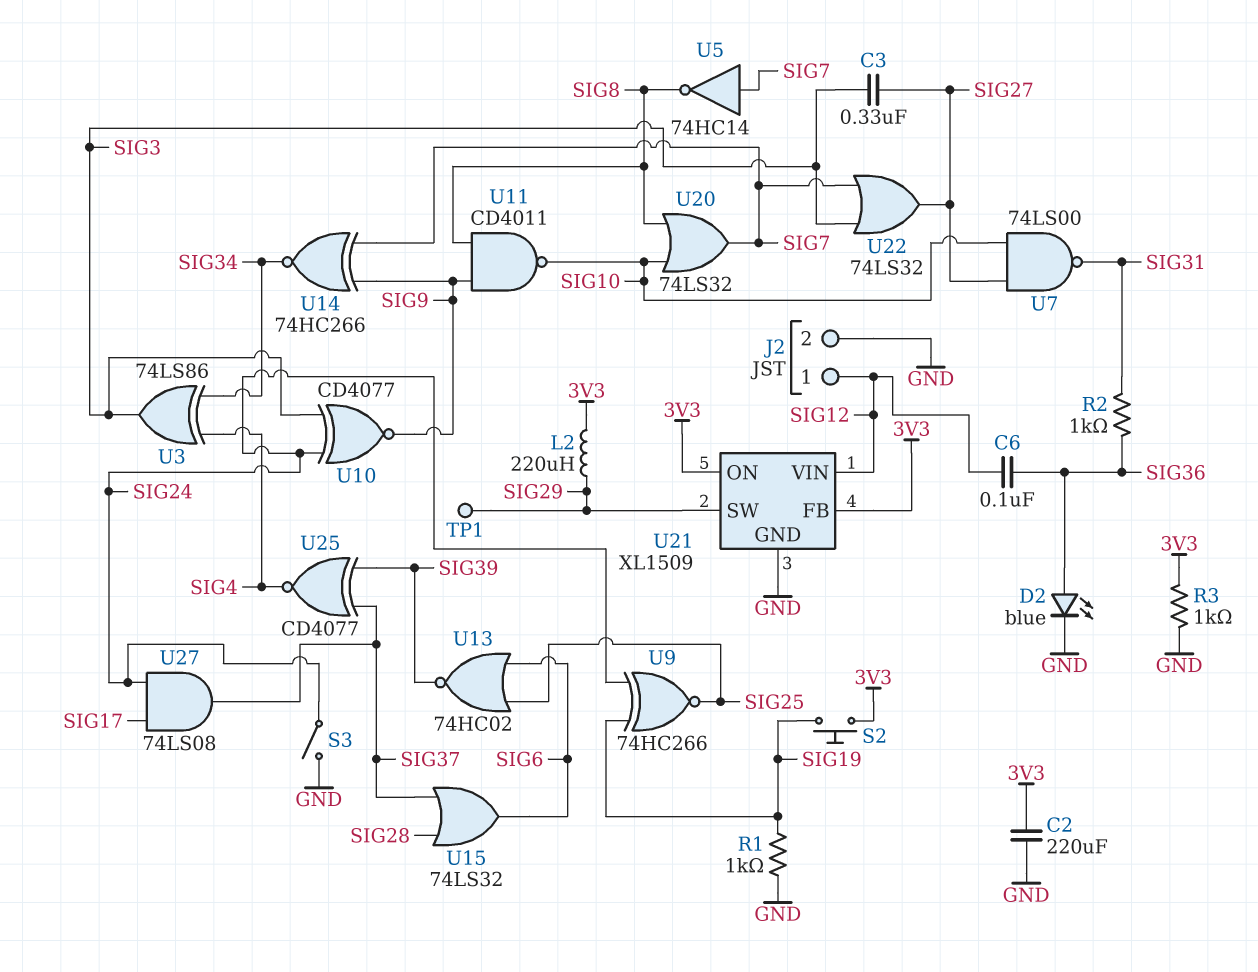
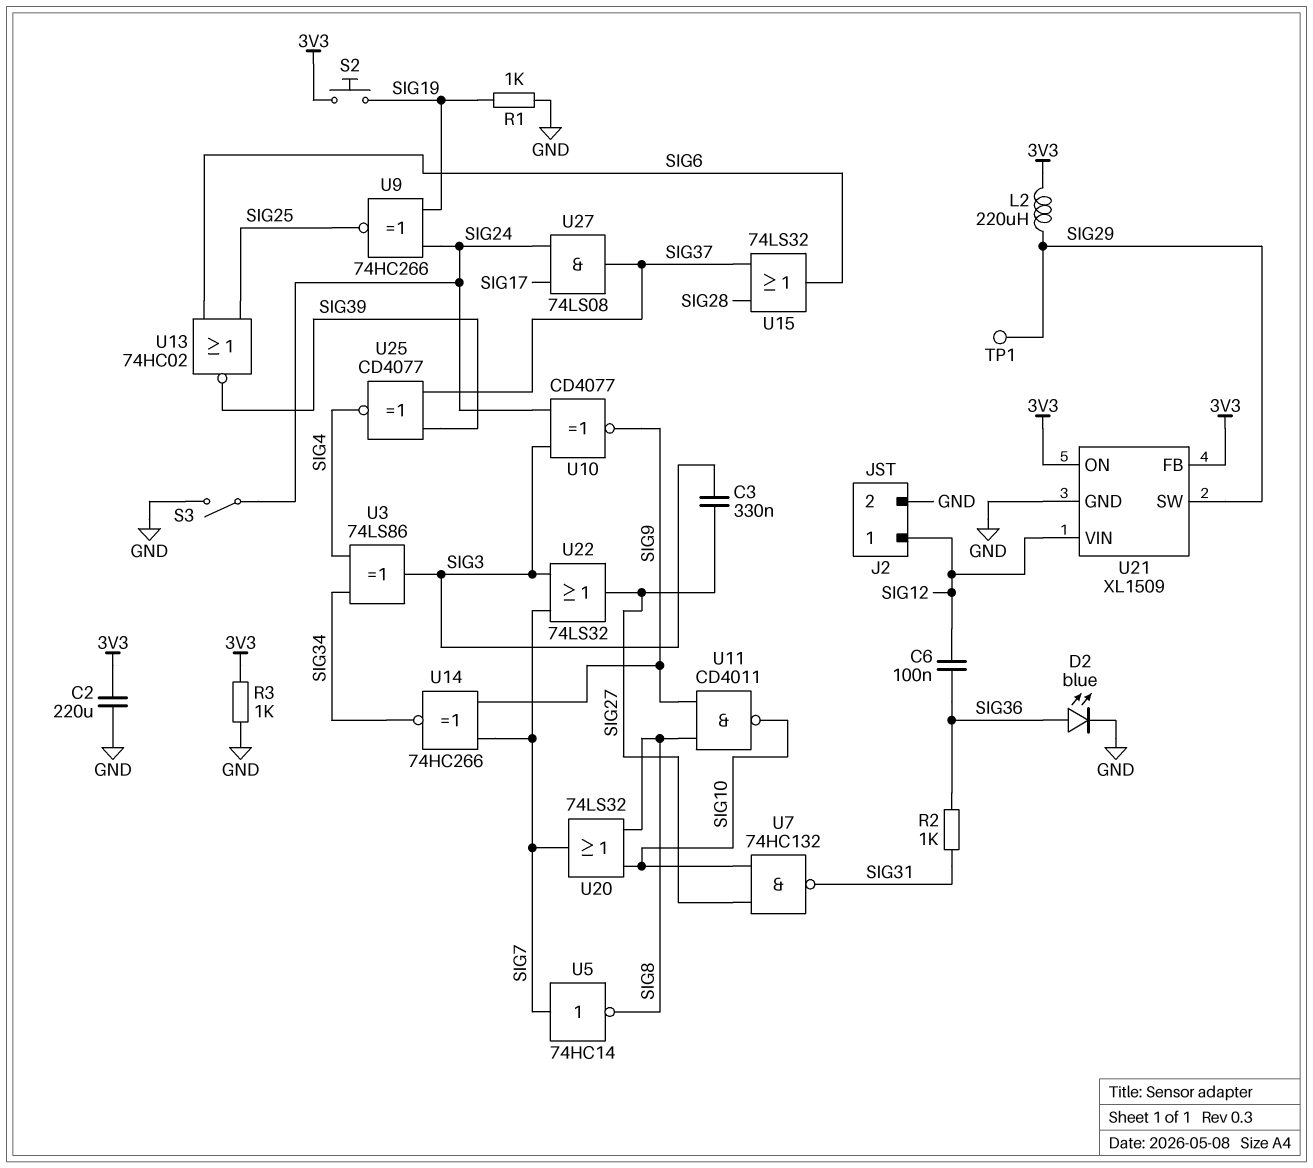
U7: NAND 74LS00 (in SIG10, in SIG27, out SIG31) -> NAND 74HC132 (in SIG10, in SIG27, out SIG31)

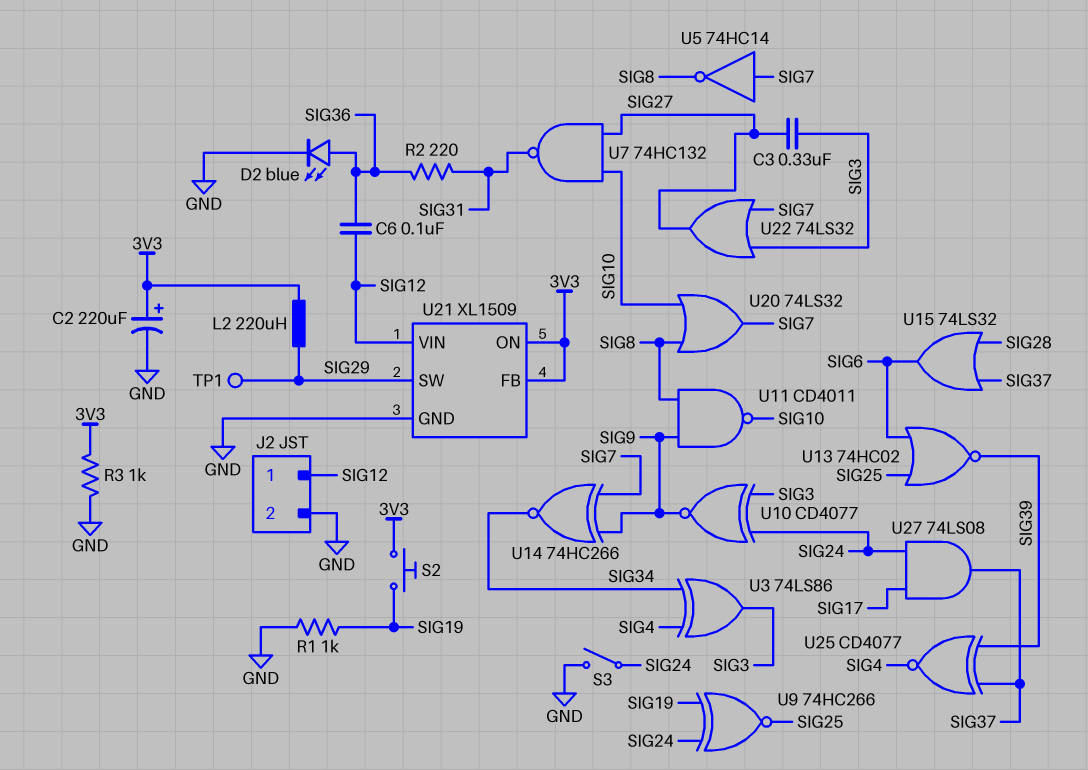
C2: 220uF (3V3, GND) -> 220uF (plus 3V3, minus GND)
R2: 1k (SIG31, SIG36) -> 220 (SIG31, SIG36)

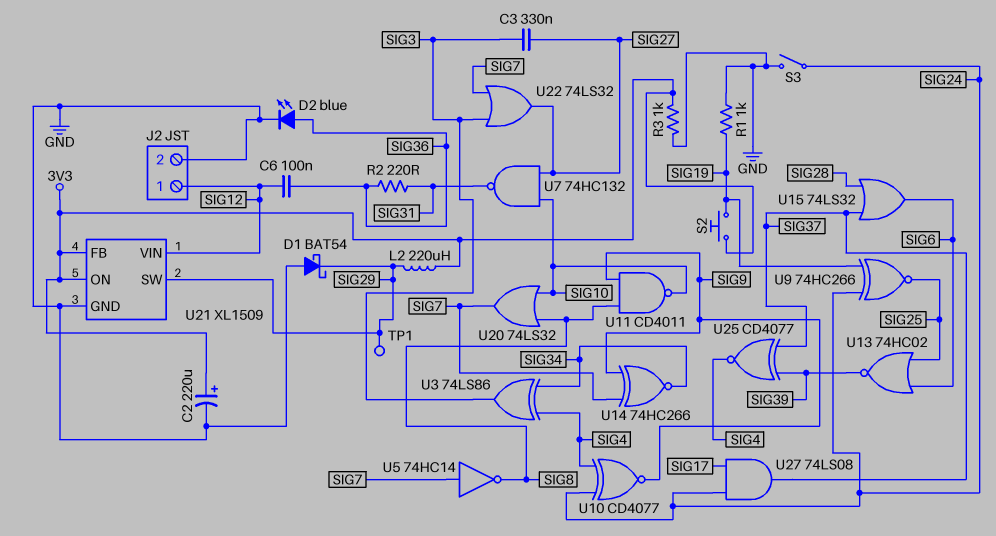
D1: none -> schottky BAT54 (A GND, K SIG29)
U10: XNOR CD4077 (in SIG3, in SIG24, out SIG9) -> XNOR CD4077 (in SIG4, in SIG24, out SIG9)

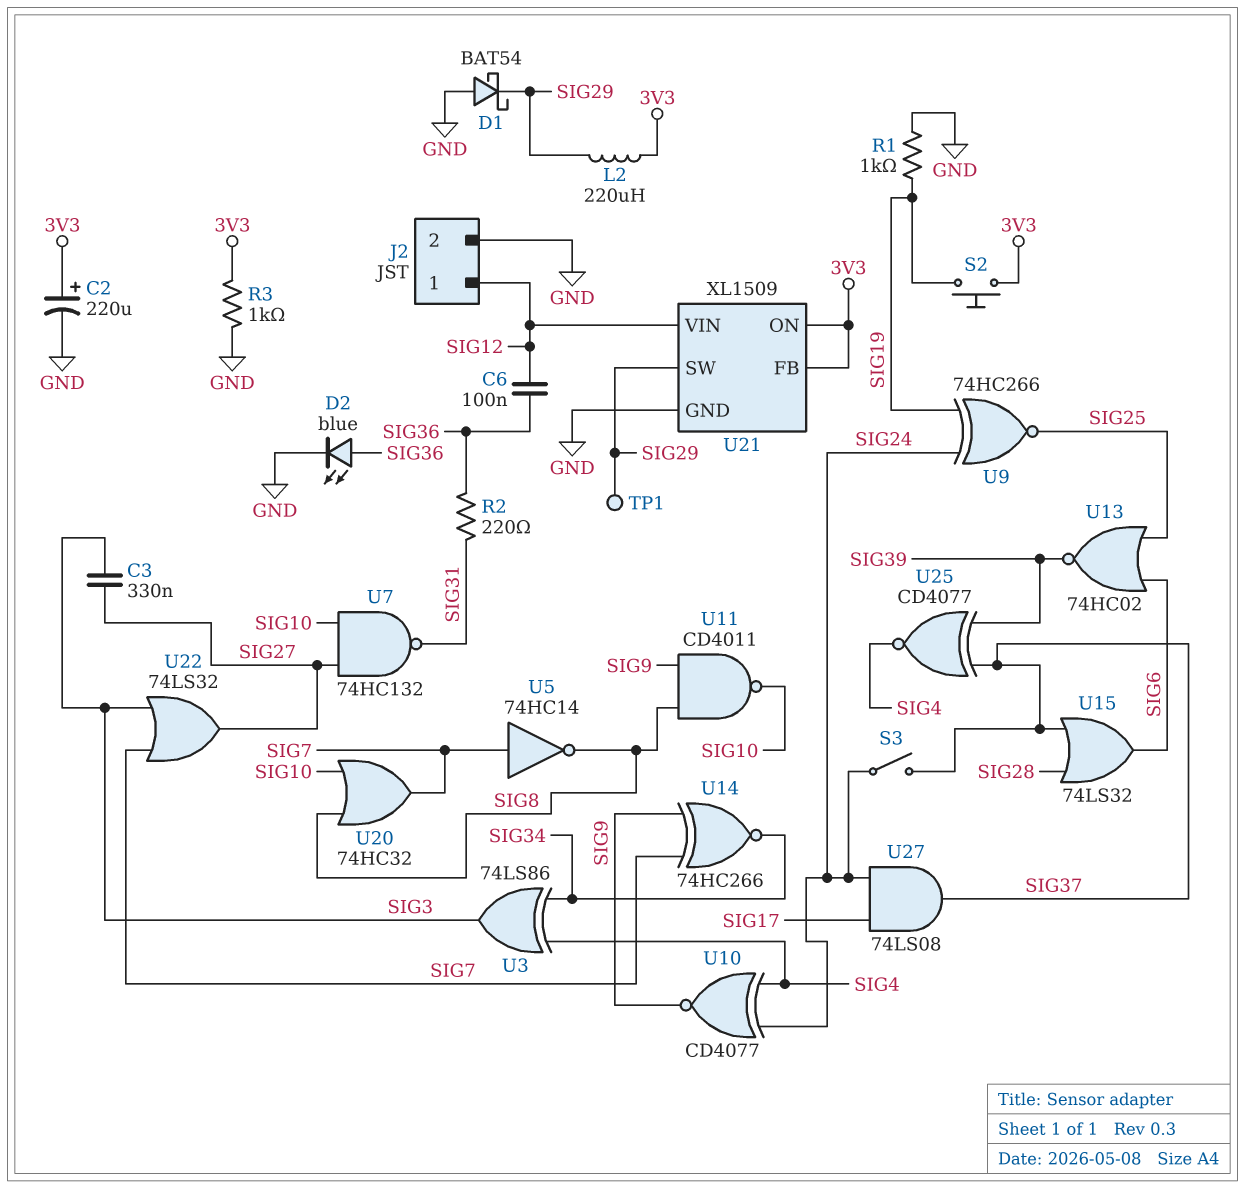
S3: switch (GND, SIG24) -> switch (SIG24, SIG37)
U20: OR 74LS32 (in SIG8, in SIG10, out SIG7) -> OR 74HC32 (in SIG8, in SIG10, out SIG7)

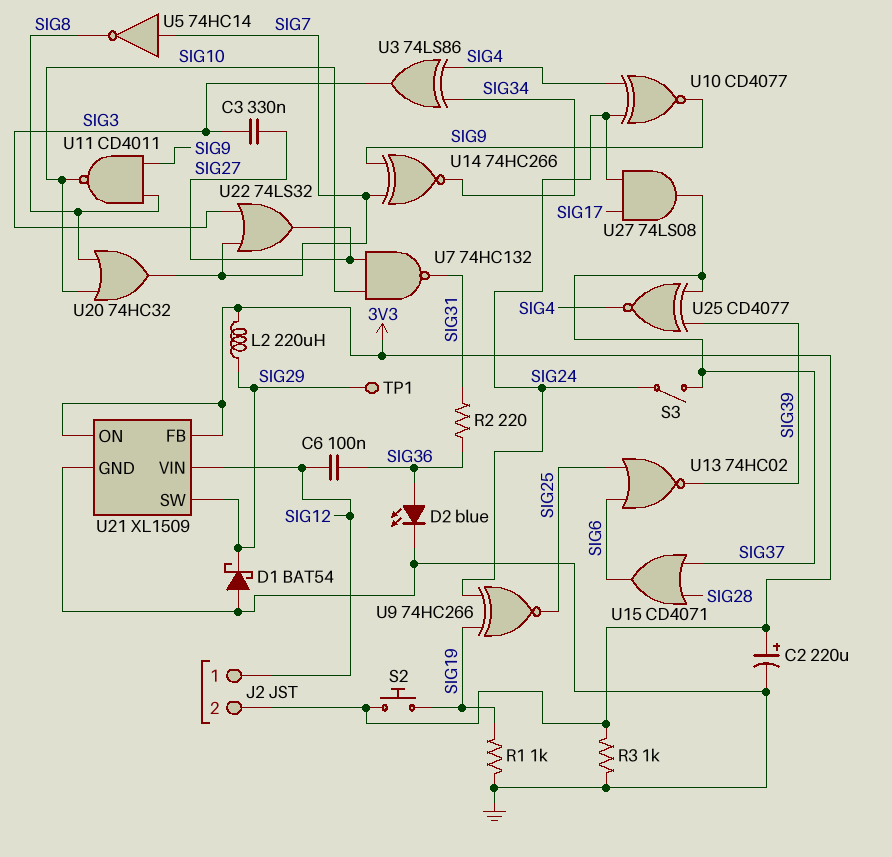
J2 pin 2: GND -> 3V3
U15: OR 74LS32 (in SIG28, in SIG37, out SIG6) -> OR CD4071 (in SIG28, in SIG37, out SIG6)

